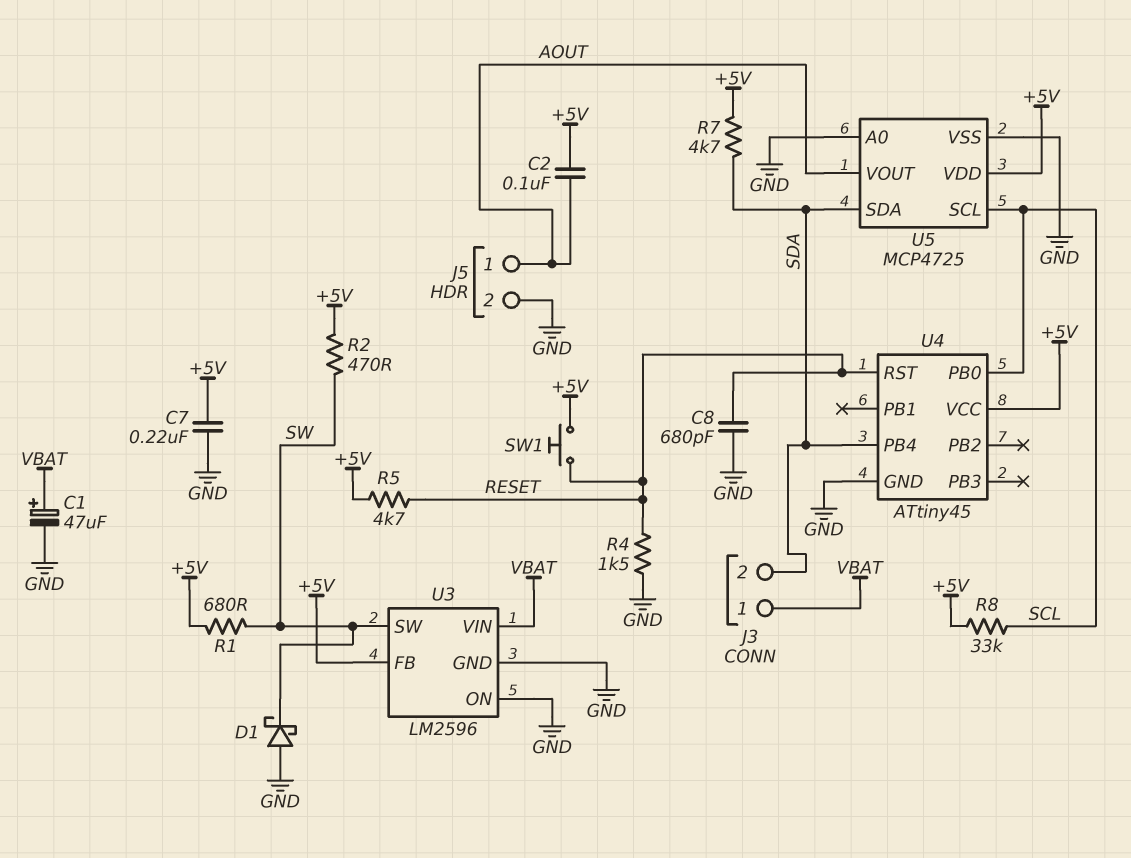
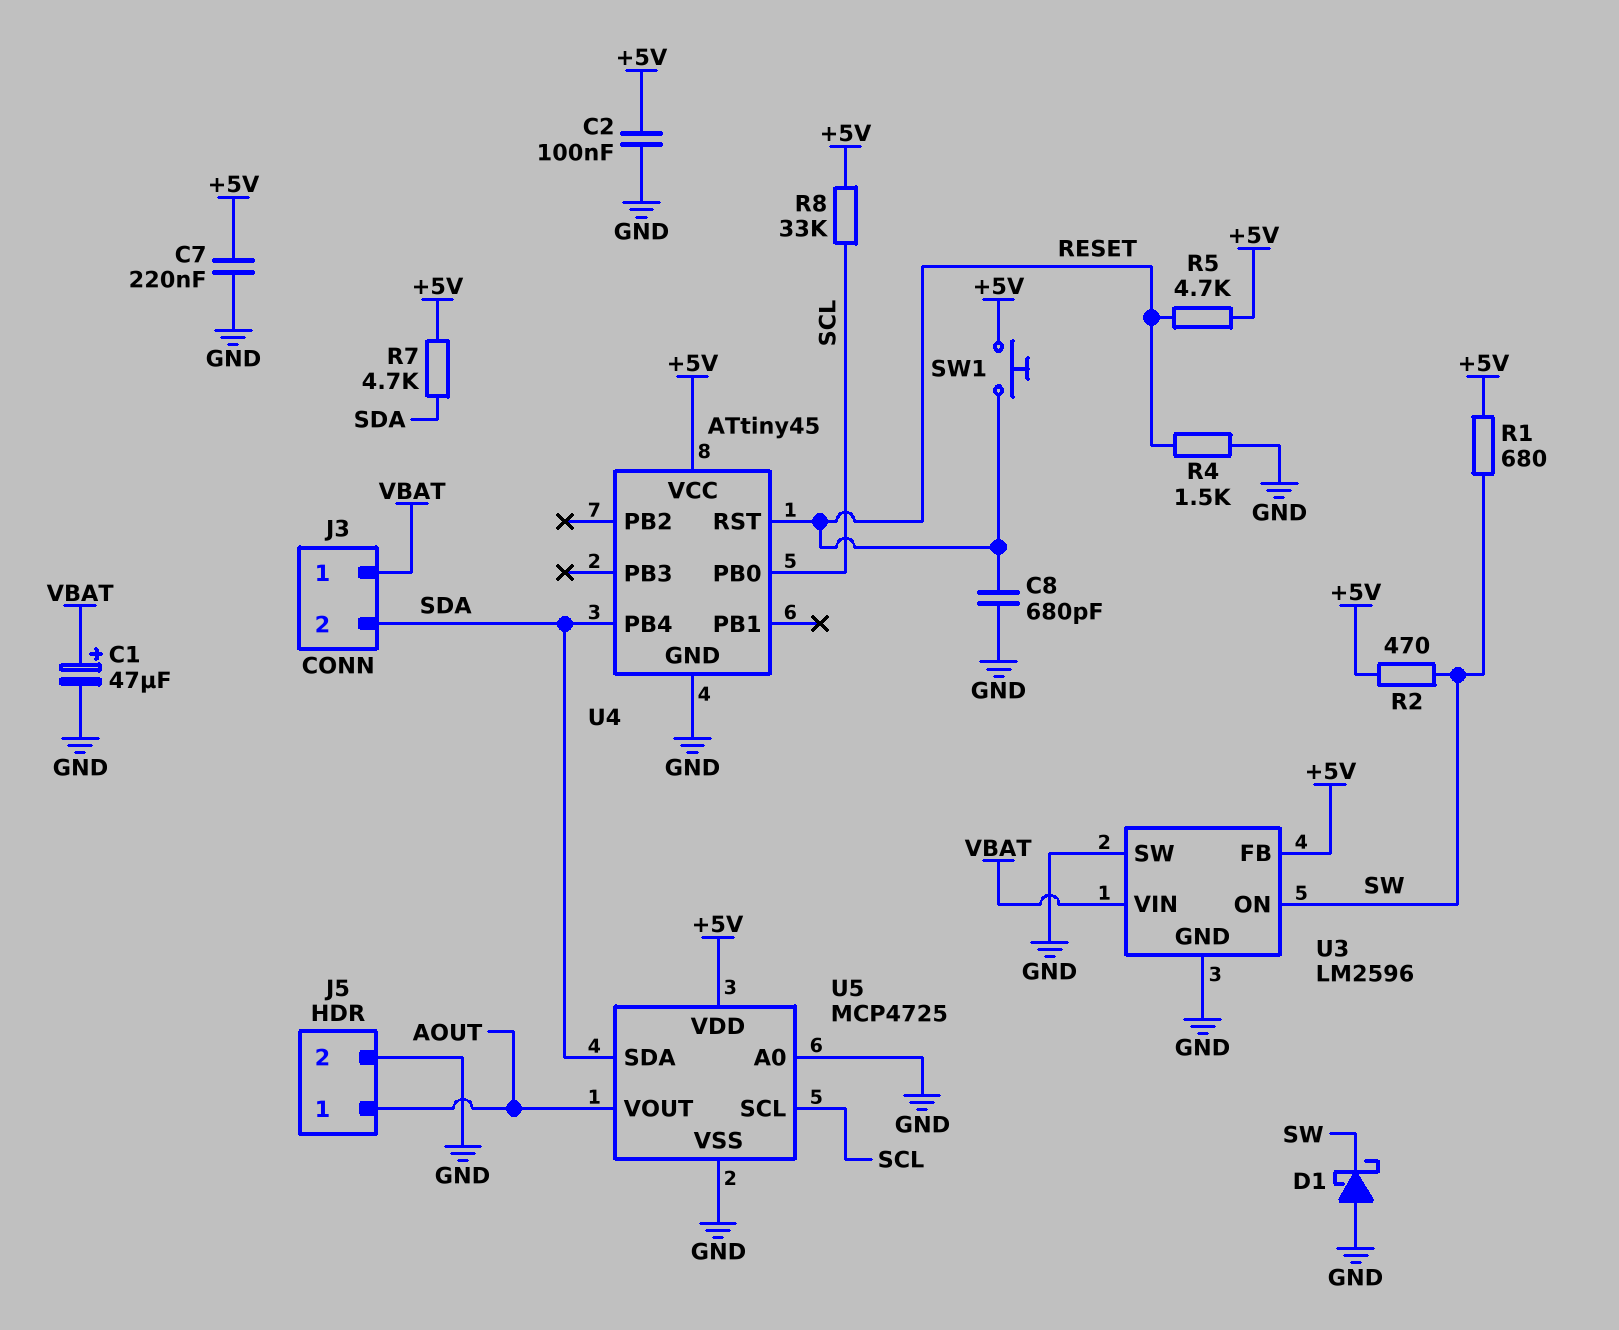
C2: 100nF (+5V, AOUT) -> 100nF (+5V, GND)
U3 pin ON: GND -> SW
U3 pin SW: SW -> GND

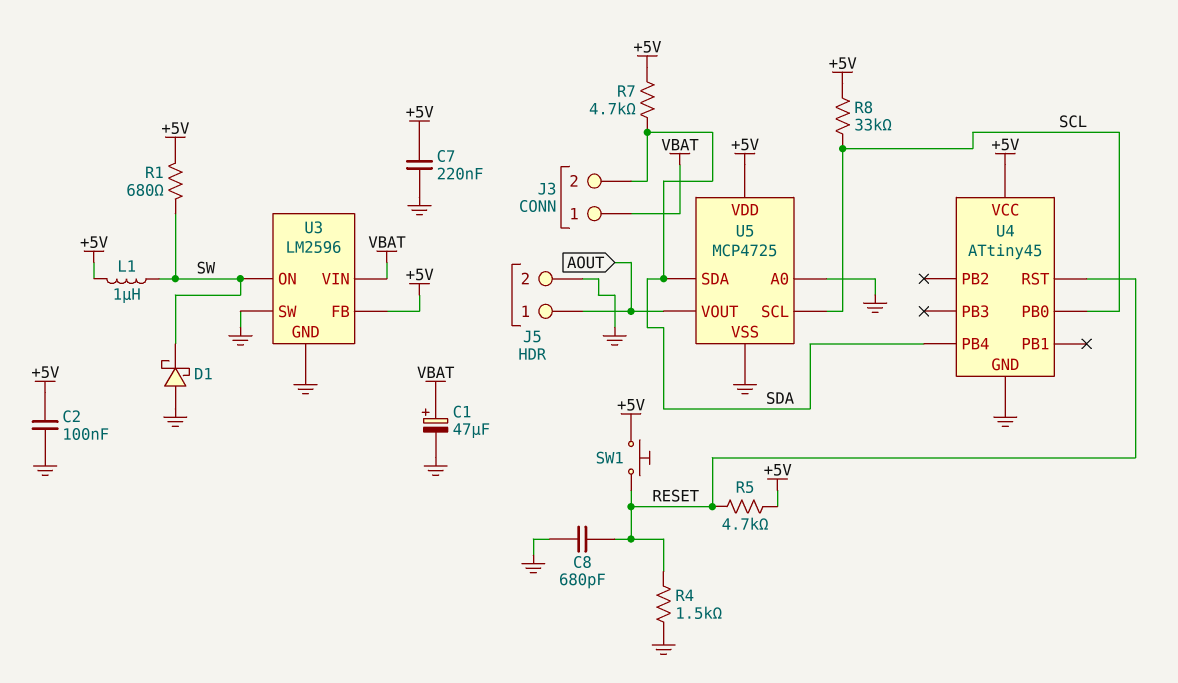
L1: none -> 1uH (+5V, SW)
R2: 470 (+5V, SW) -> none

